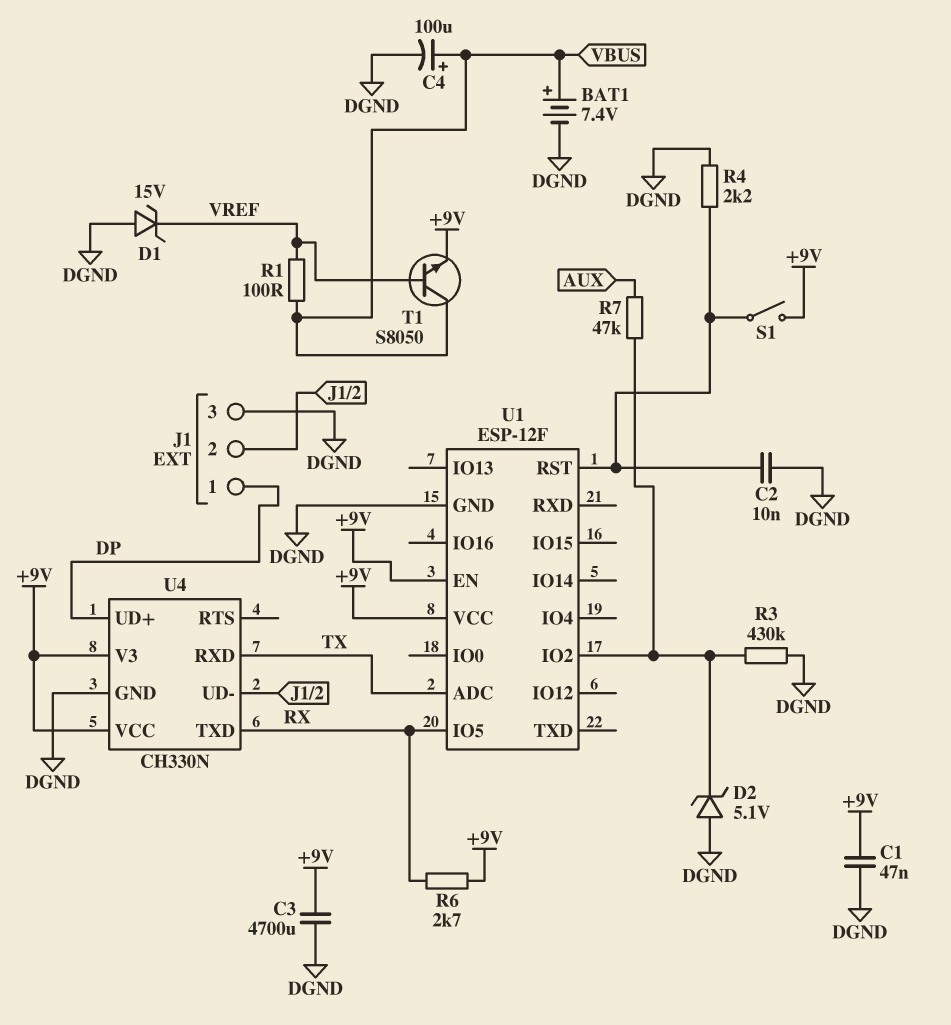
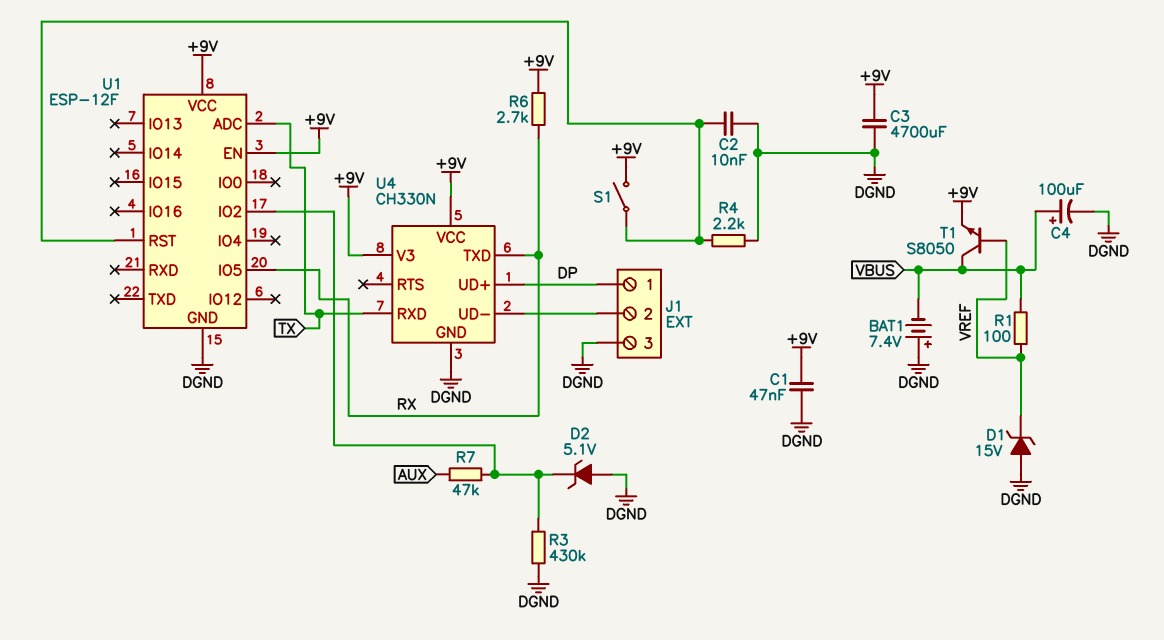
BAT1: 7.4V (plus VBUS, minus DGND) -> 7.4V (plus DGND, minus VBUS)

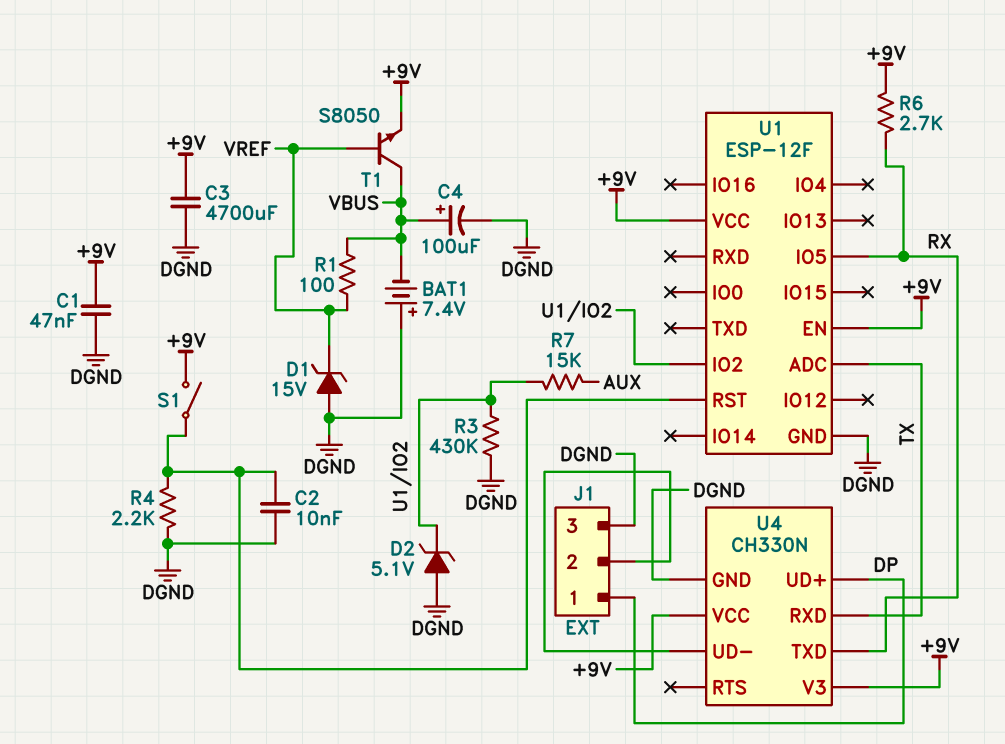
R7: 47k (AUX, U1/IO2) -> 15k (AUX, U1/IO2)

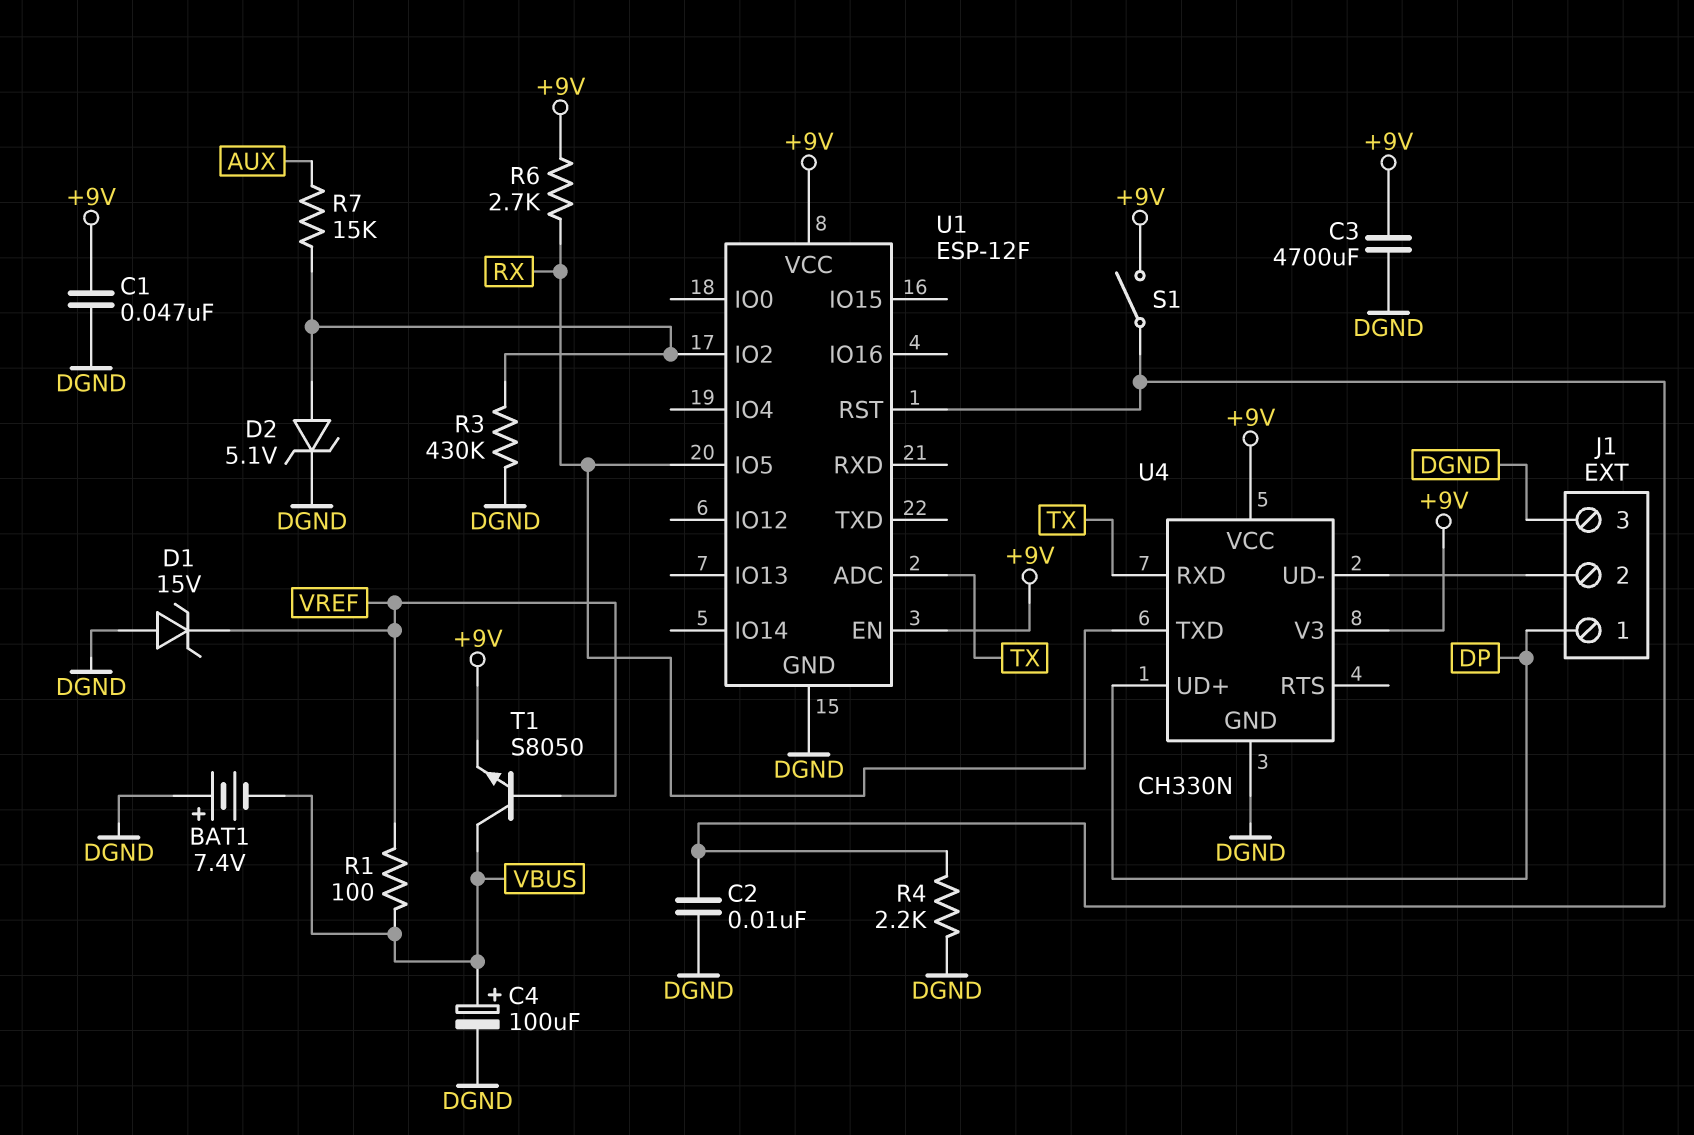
D2: zener 5.1V (A DGND, K U1/IO2) -> zener 5.1V (A U1/IO2, K DGND)

